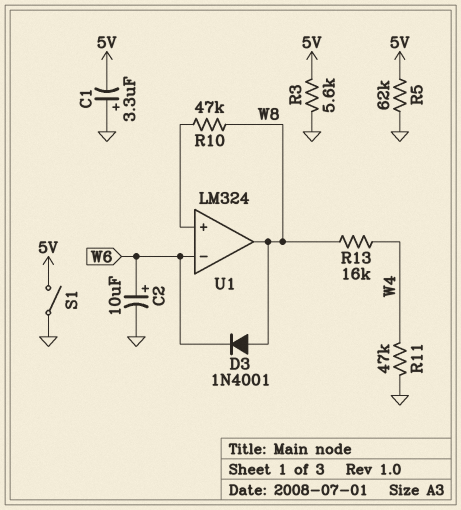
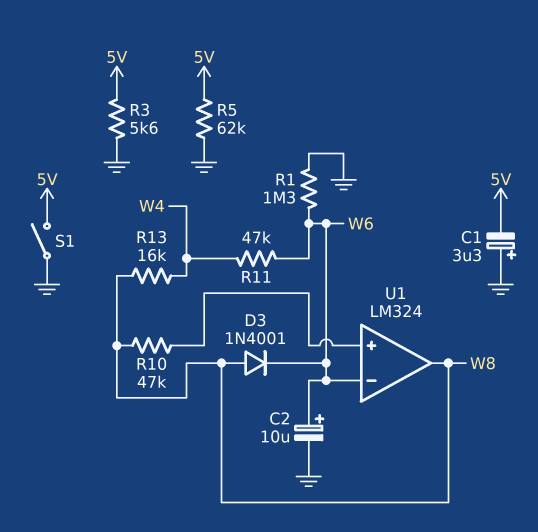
R1: none -> 1.3M (GND, W6)
R11: 47k (GND, W4) -> 47k (W4, W6)

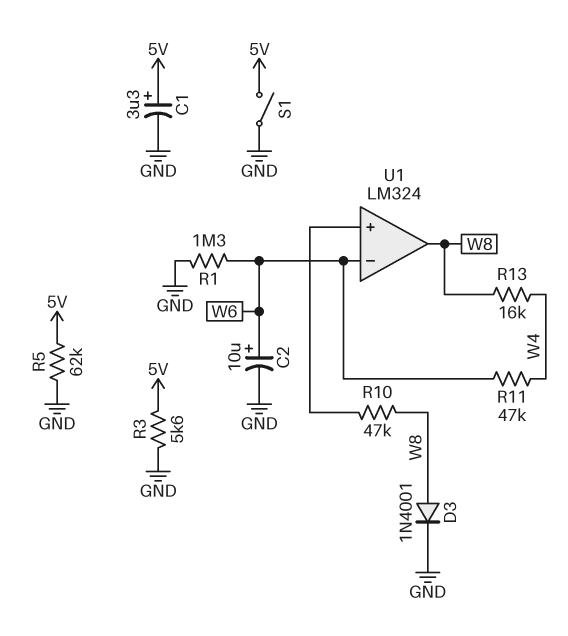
C1: 3.3uF (plus GND, minus 5V) -> 3.3uF (plus 5V, minus GND)
D3: diode 1N4001 (A W8, K W6) -> diode 1N4001 (A W8, K GND)

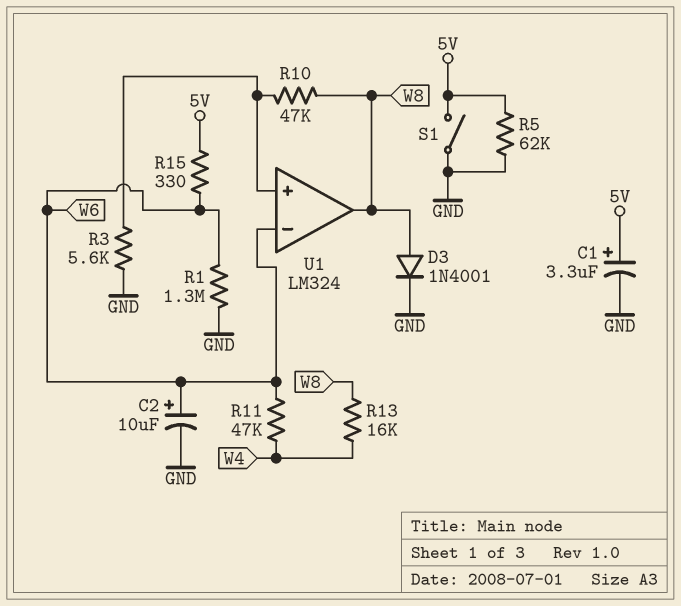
R3: 5.6k (5V, GND) -> 5.6k (GND, U1/in+)
R15: none -> 330 (5V, W6)

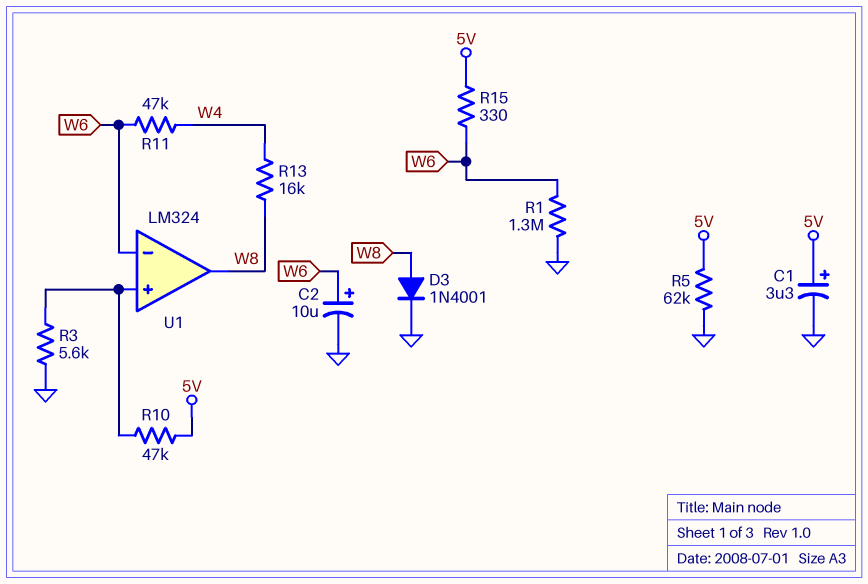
R10: 47k (U1/in+, W8) -> 47k (5V, U1/in+)
S1: switch (5V, GND) -> none

